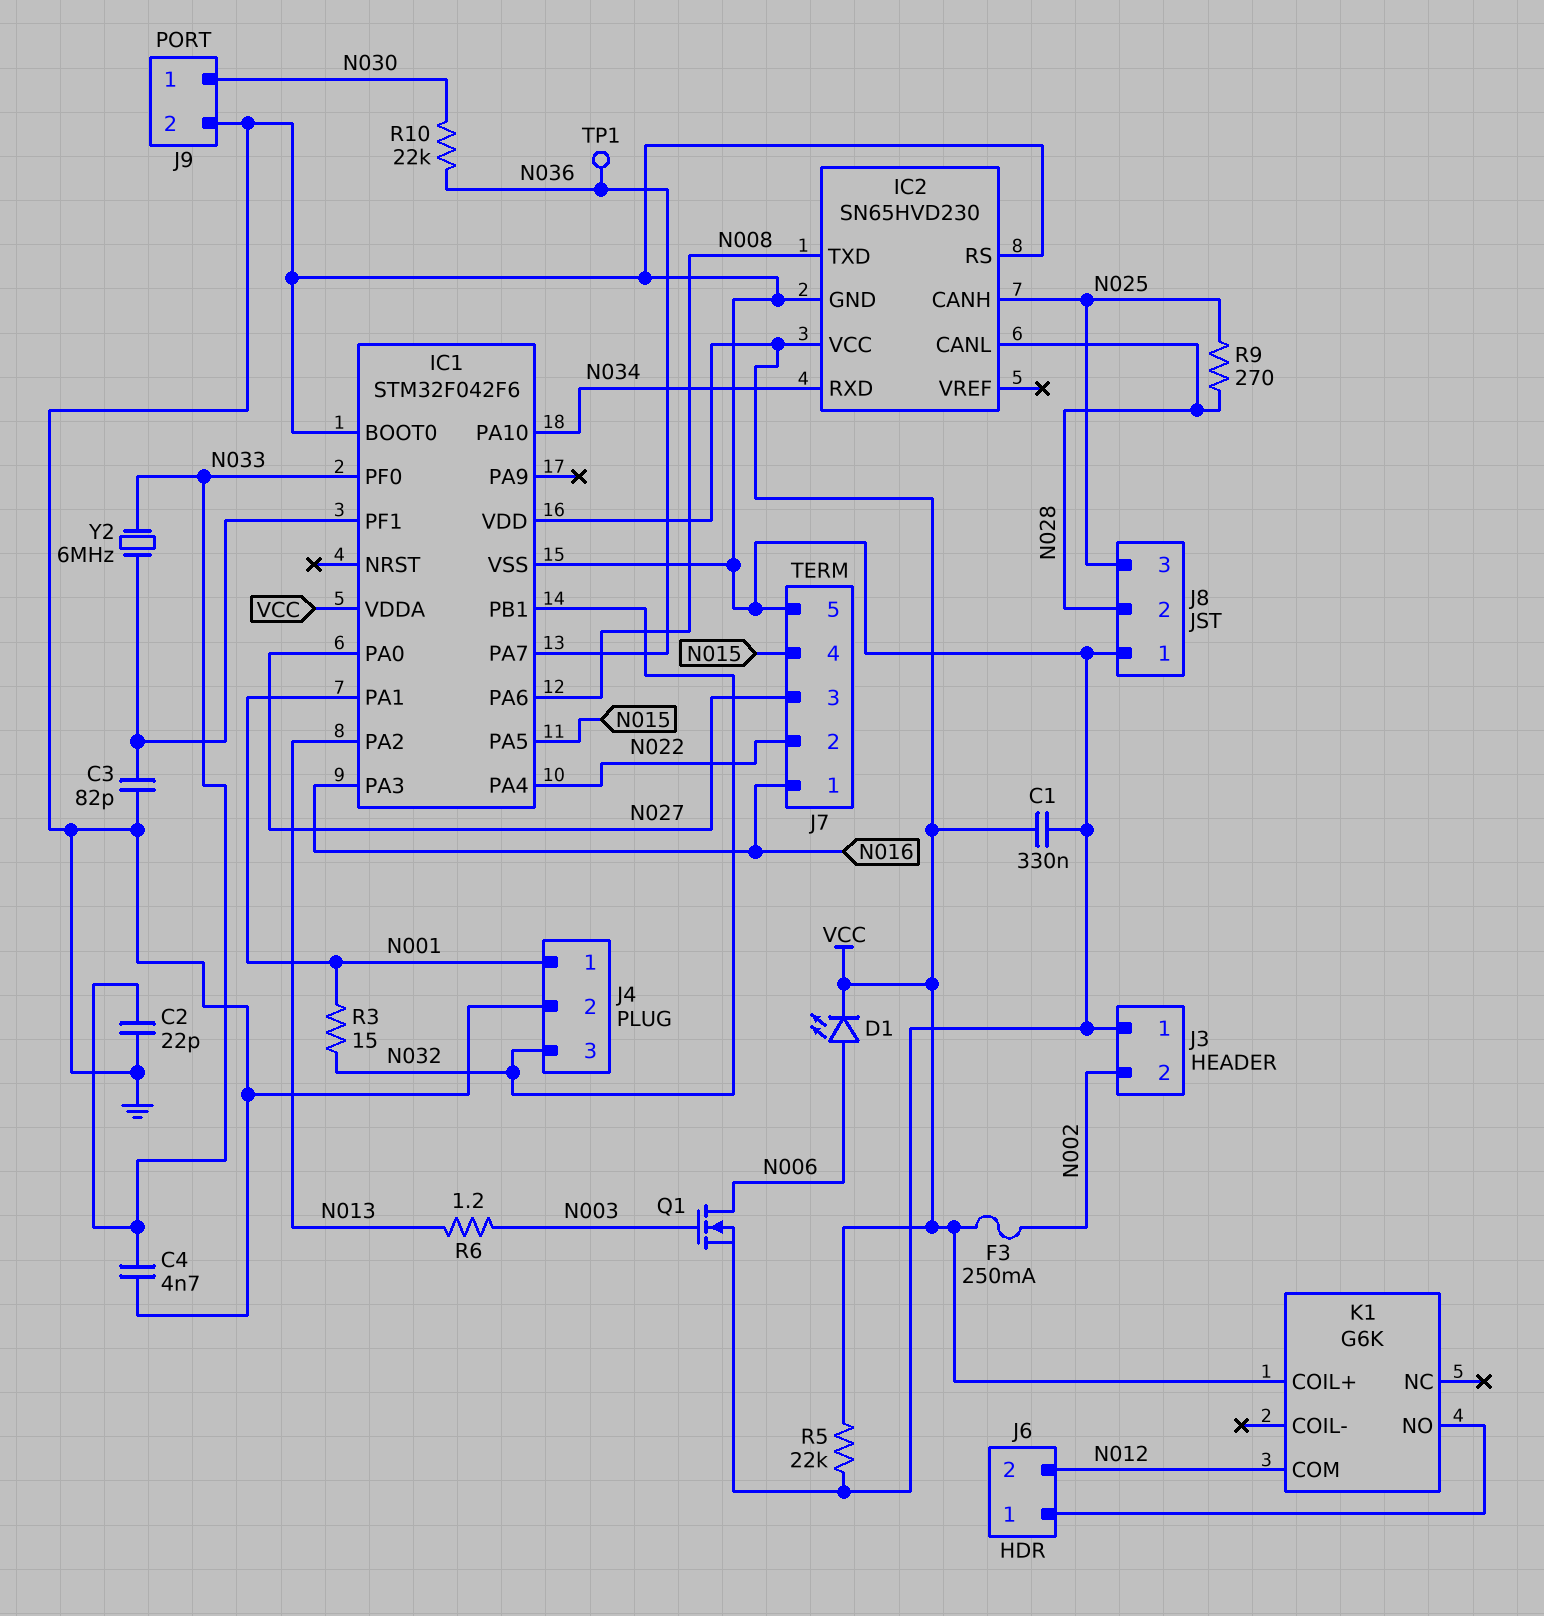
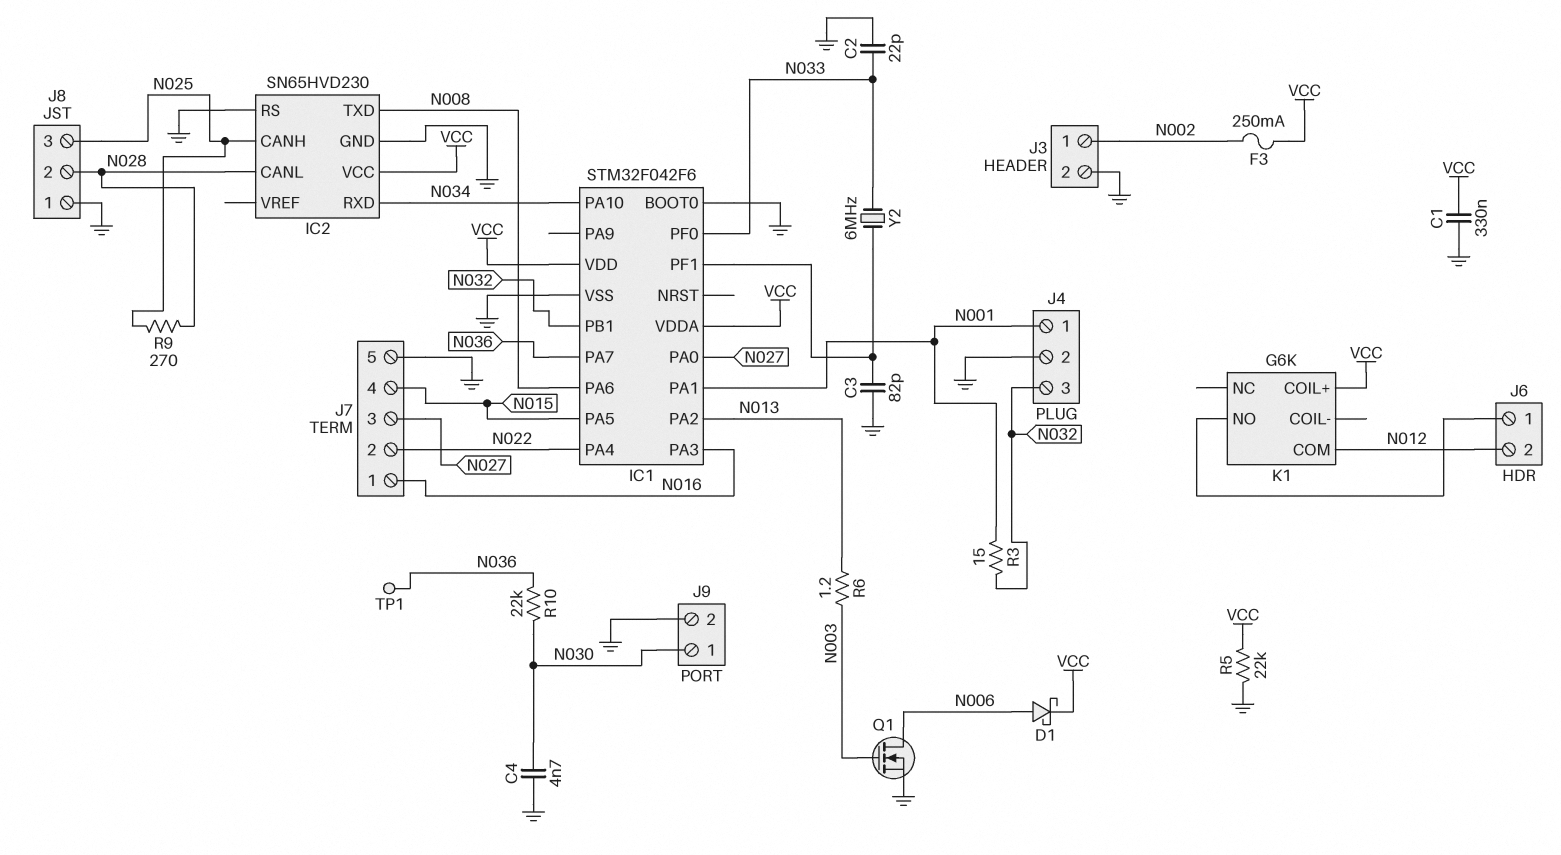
C4: 4.7nF (GND, N033) -> 4.7nF (GND, N030)
D1: LED (A N006, K VCC) -> schottky (A N006, K VCC)
J3 pin 1: GND -> N002
J3 pin 2: N002 -> GND

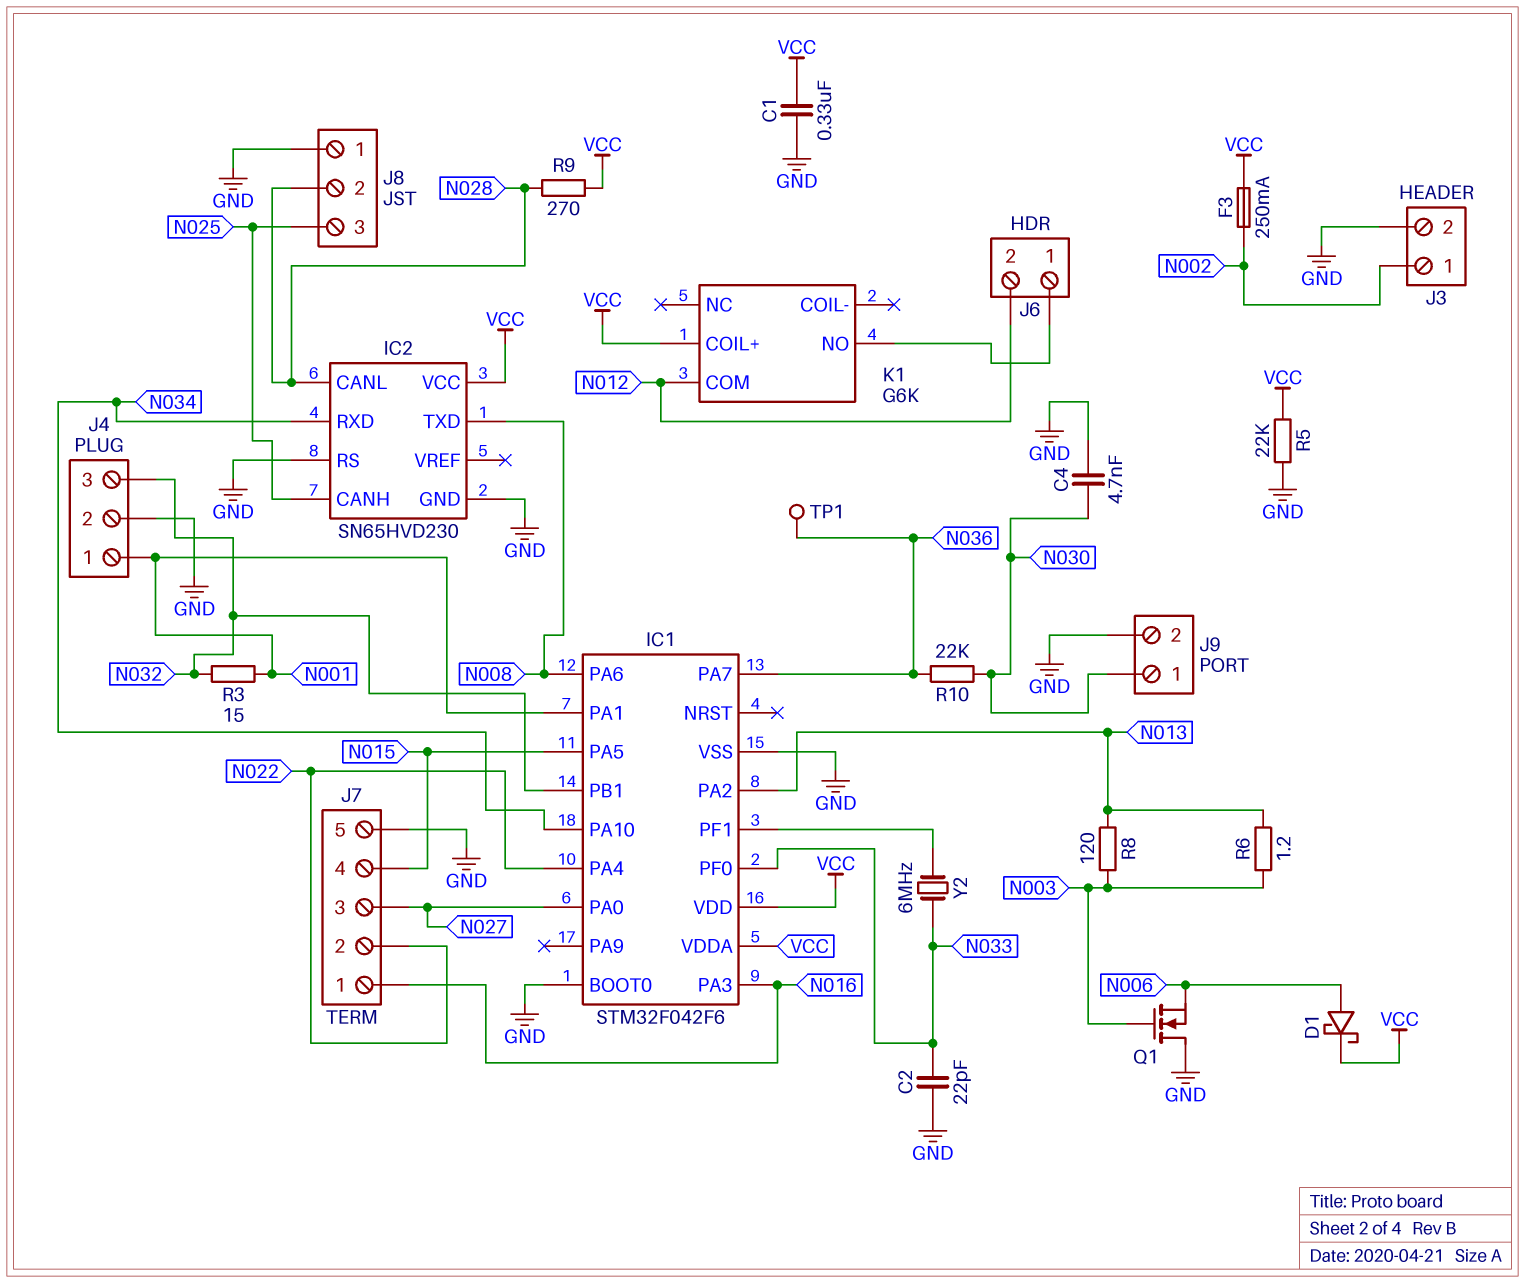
C3: 82pF (GND, IC1/PF1) -> none
Q1: NMOS (G N003, D N006, S GND) -> NMOS (G N003, D GND, S N006)
R8: none -> 120 (N003, N013)
R9: 270 (N025, N028) -> 270 (N028, VCC)

